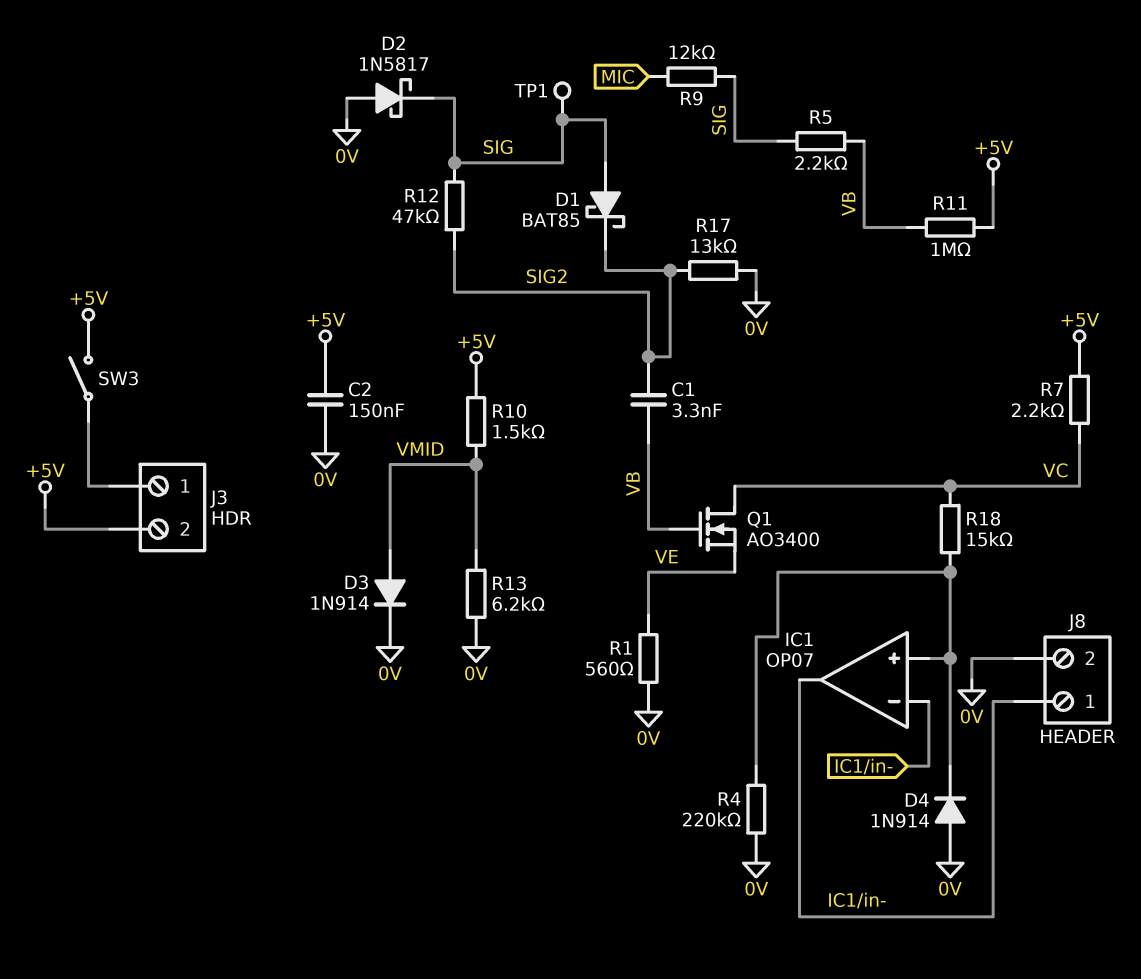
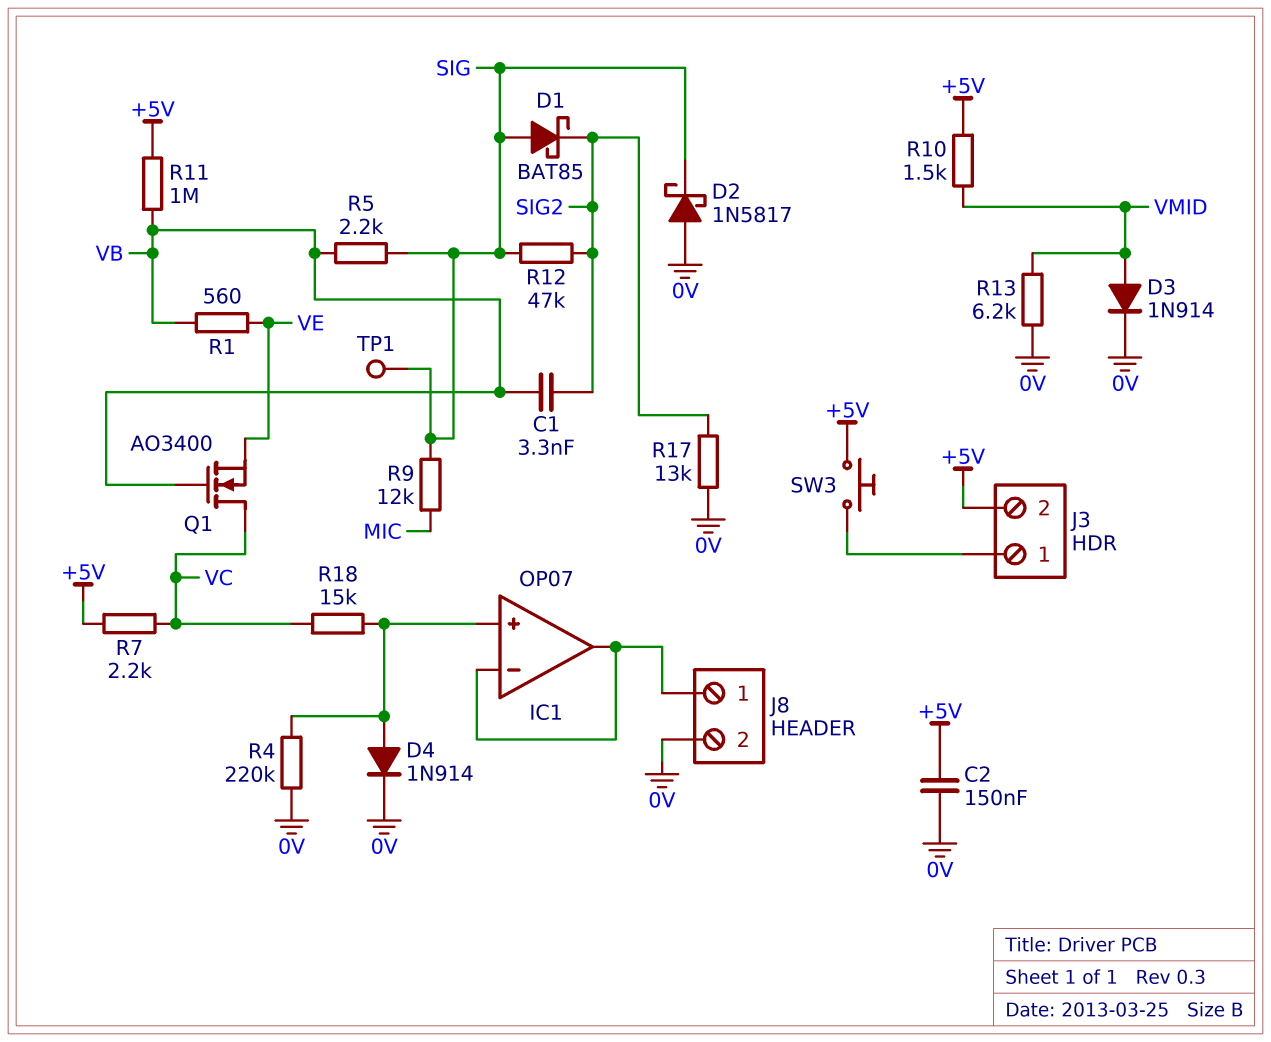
D4: diode 1N914 (A 0V, K IC1/in+) -> diode 1N914 (A IC1/in+, K 0V)
R1: 560 (0V, VE) -> 560 (VB, VE)
SW3: switch (+5V, J3/1) -> button (+5V, J3/1)

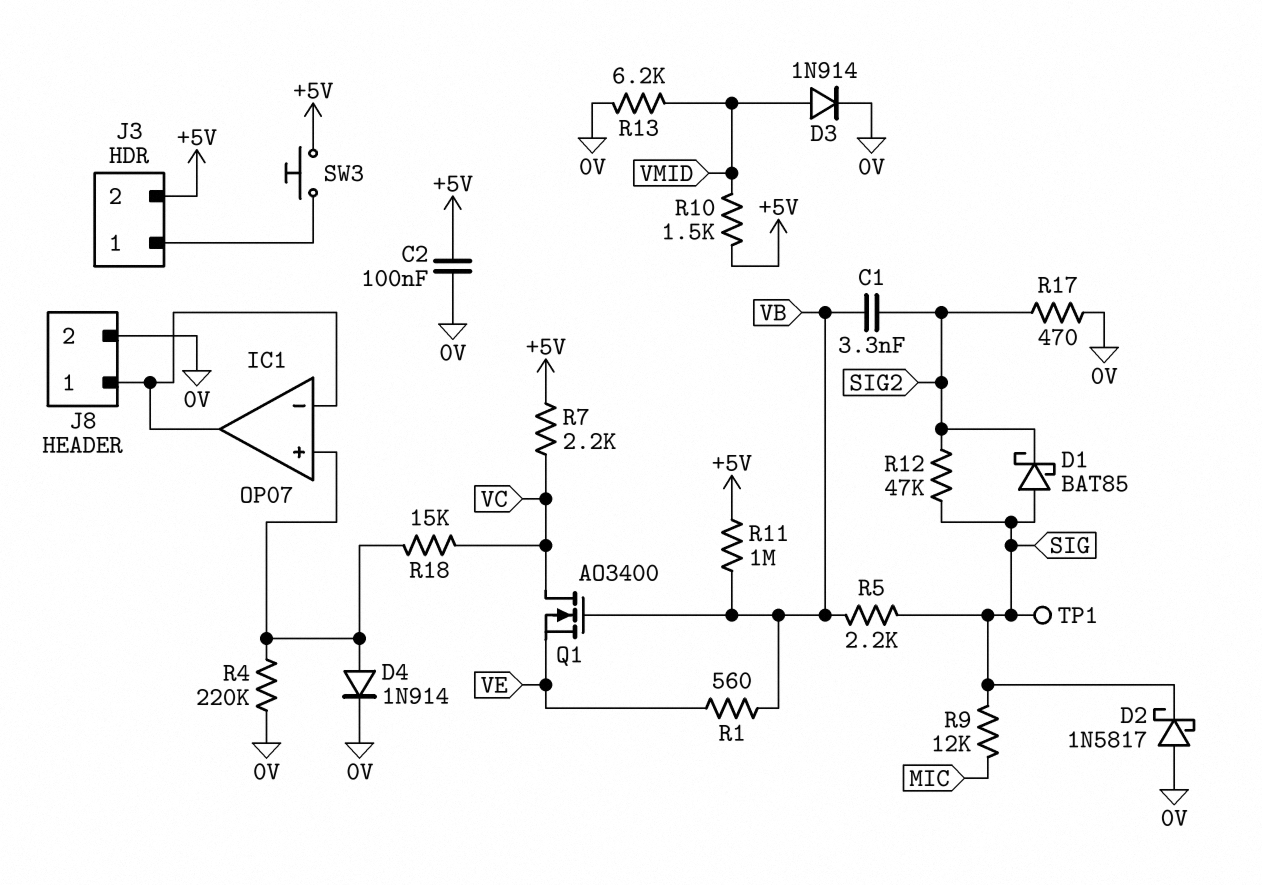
C2: 150nF (+5V, 0V) -> 100nF (+5V, 0V)
R17: 13k (0V, SIG2) -> 470 (0V, SIG2)

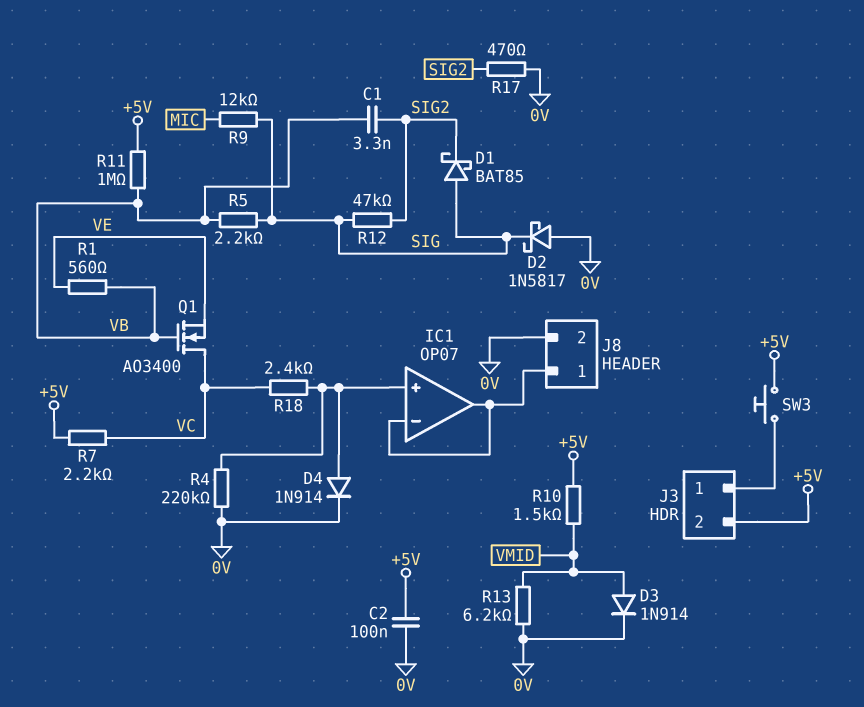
R18: 15k (IC1/in+, VC) -> 2.4k (IC1/in+, VC)
TP1: test point (SIG) -> none

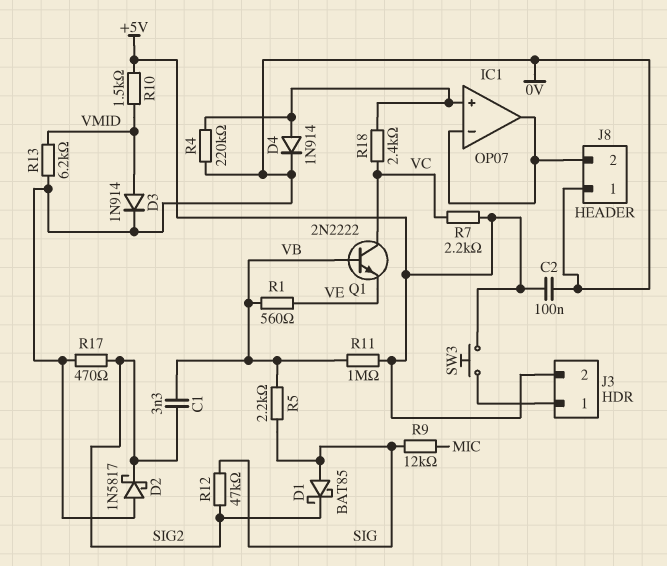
D2: schottky 1N5817 (A 0V, K SIG) -> schottky 1N5817 (A 0V, K SIG2)
J8 pin 1: IC1/in- -> 0V
J8 pin 2: 0V -> IC1/in-
Q1: NMOS AO3400 (G VB, D VC, S VE) -> NPN 2N2222 (B VB, C VC, E VE)

